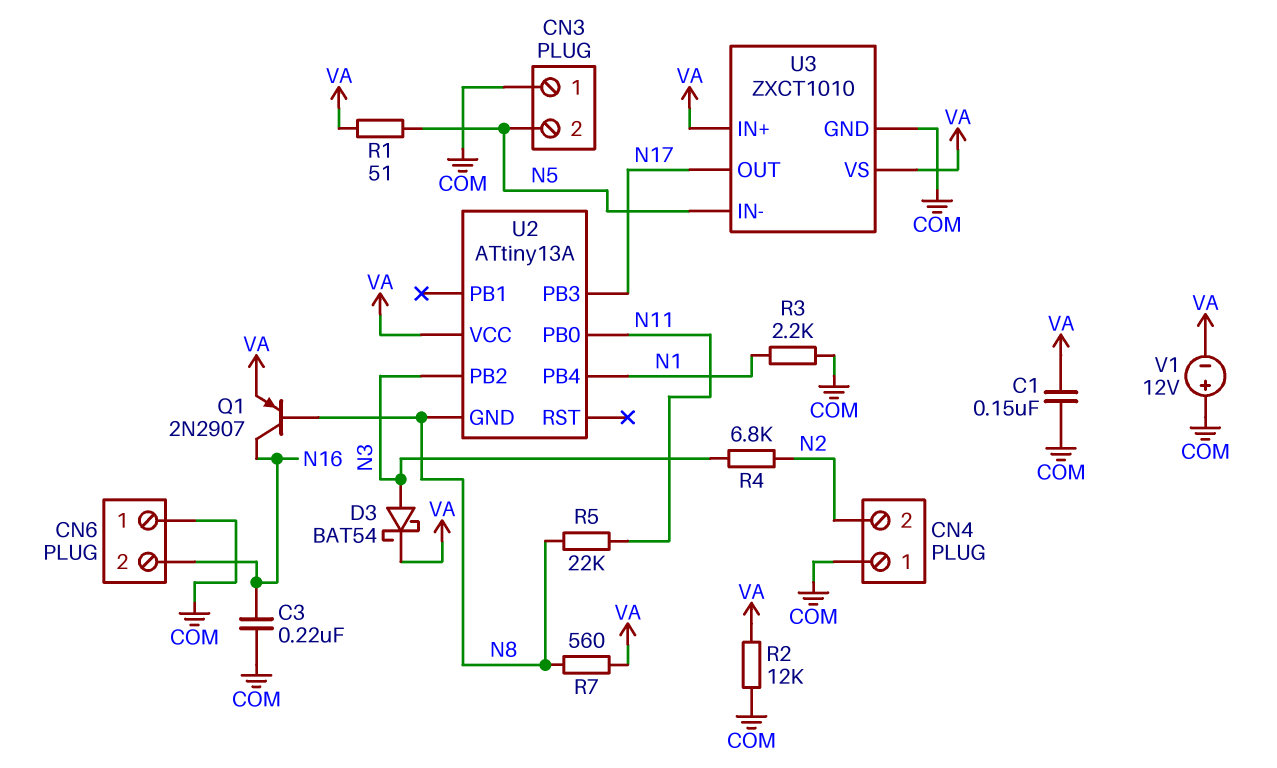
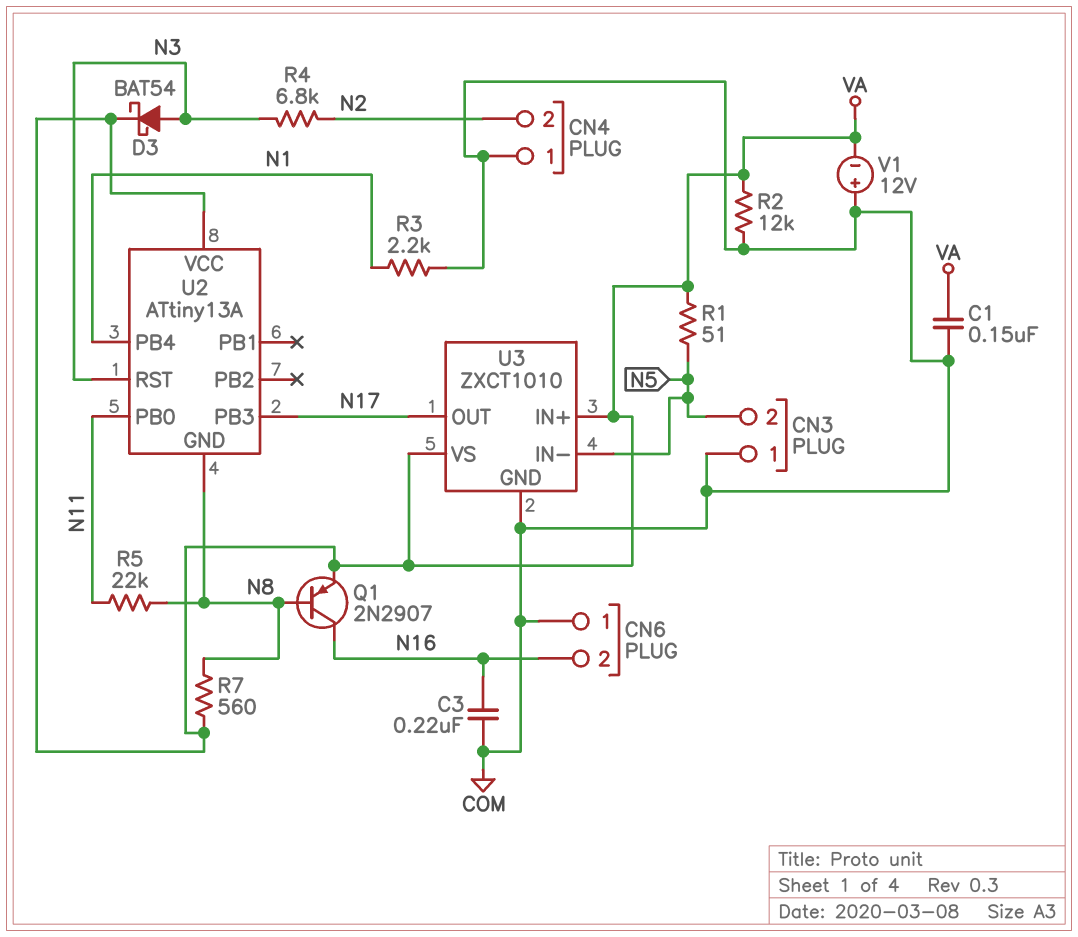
U2 pin PB2: N3 -> none
U2 pin RST: none -> N3

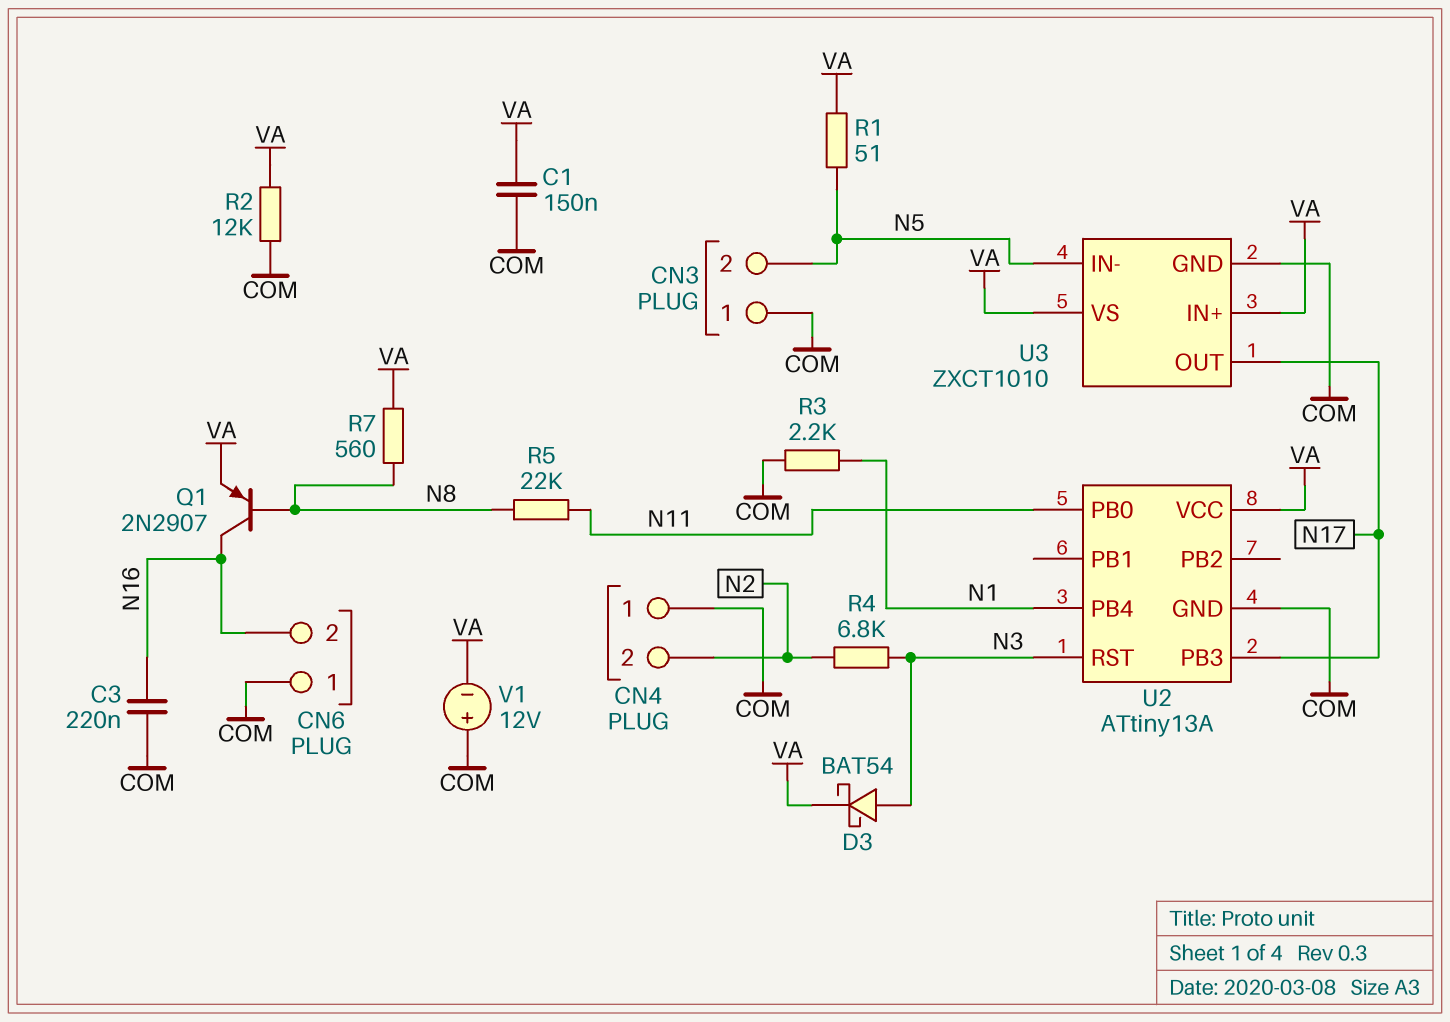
U2 pin GND: N8 -> COM

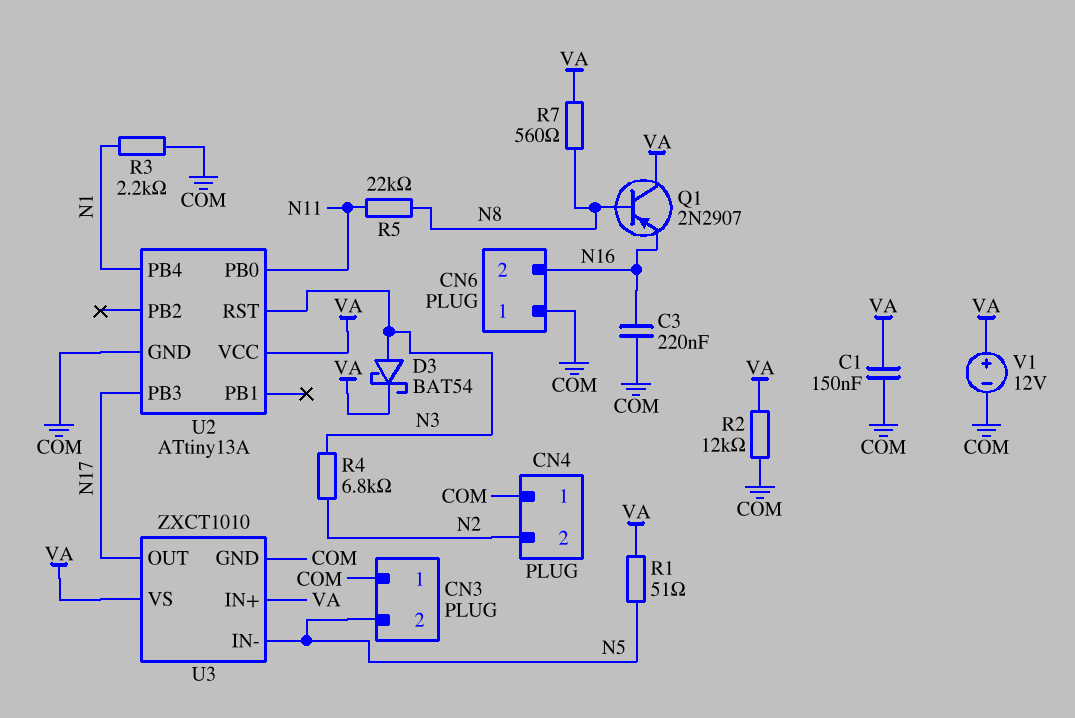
Q1: PNP 2N2907 (B N8, C N16, E VA) -> PNP 2N2907 (B N8, C VA, E N16)
V1: 12V (plus COM, minus VA) -> 12V (plus VA, minus COM)

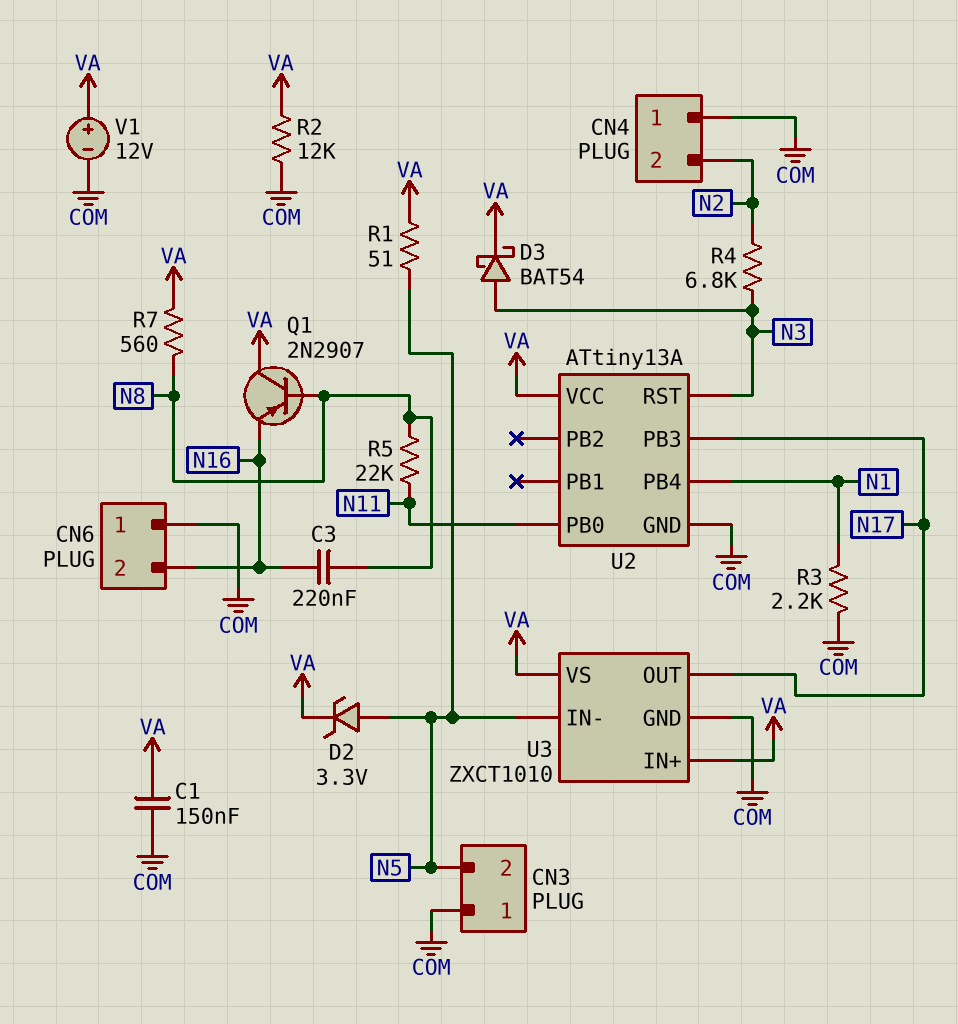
C3: 220nF (COM, N16) -> 220nF (N8, N16)
D2: none -> zener 3.3V (A N5, K VA)

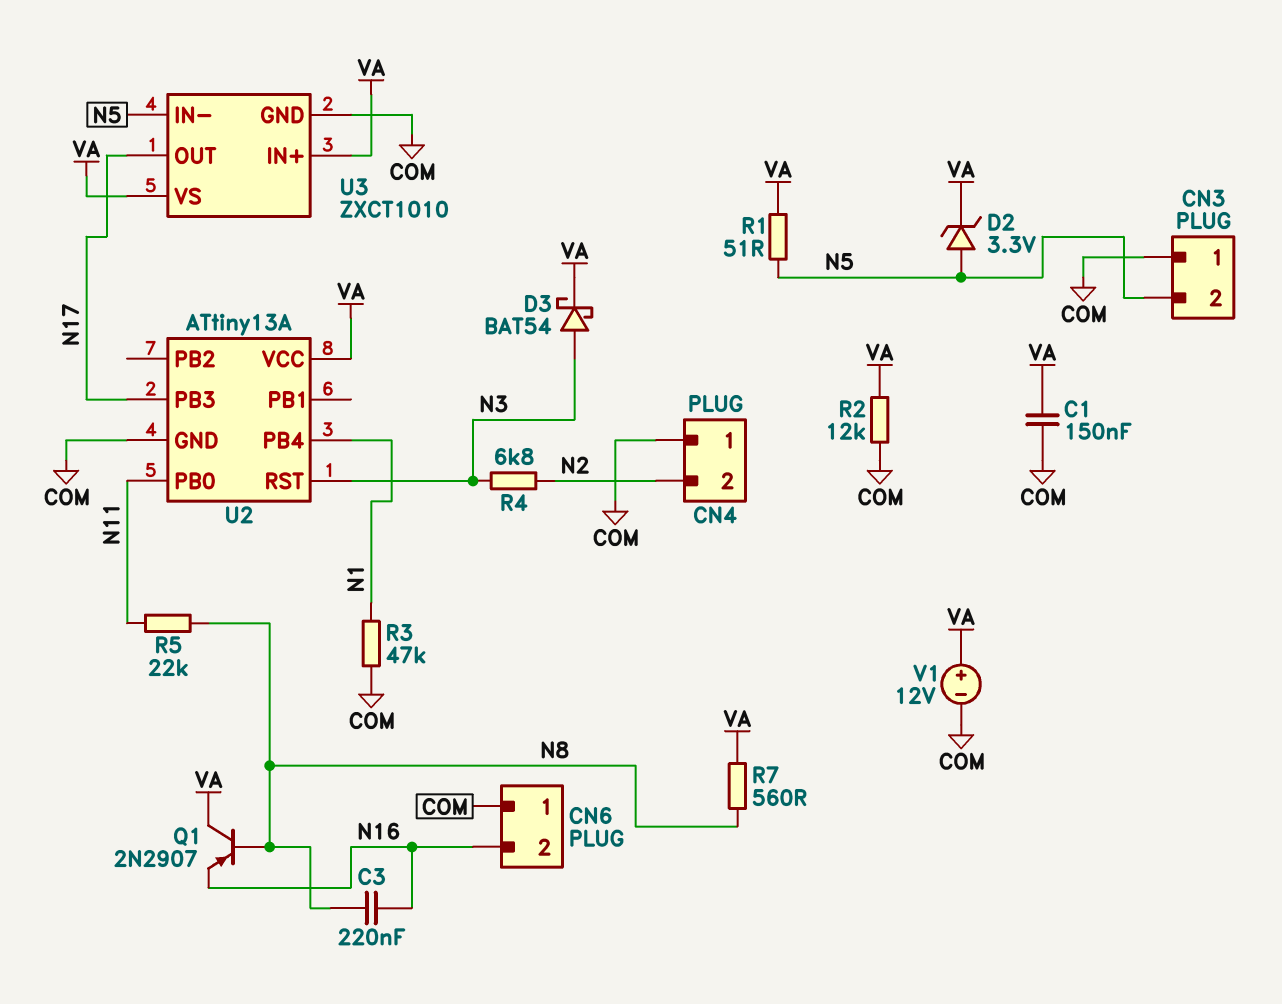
R3: 2.2k (COM, N1) -> 47k (COM, N1)

